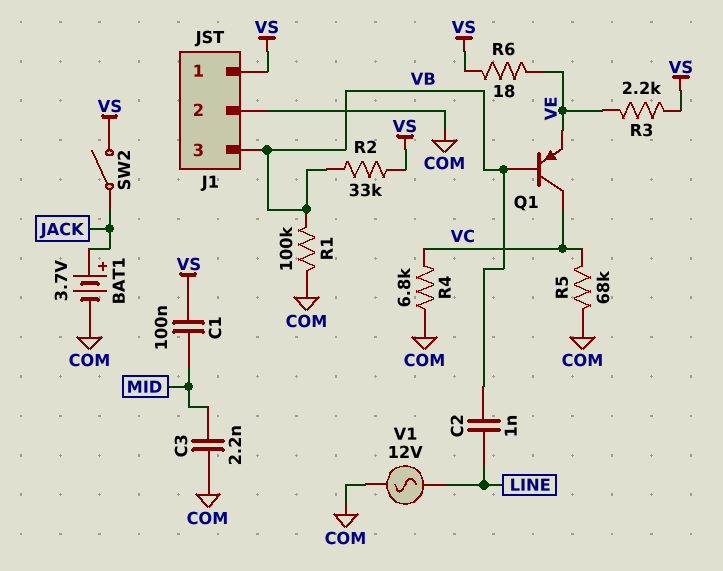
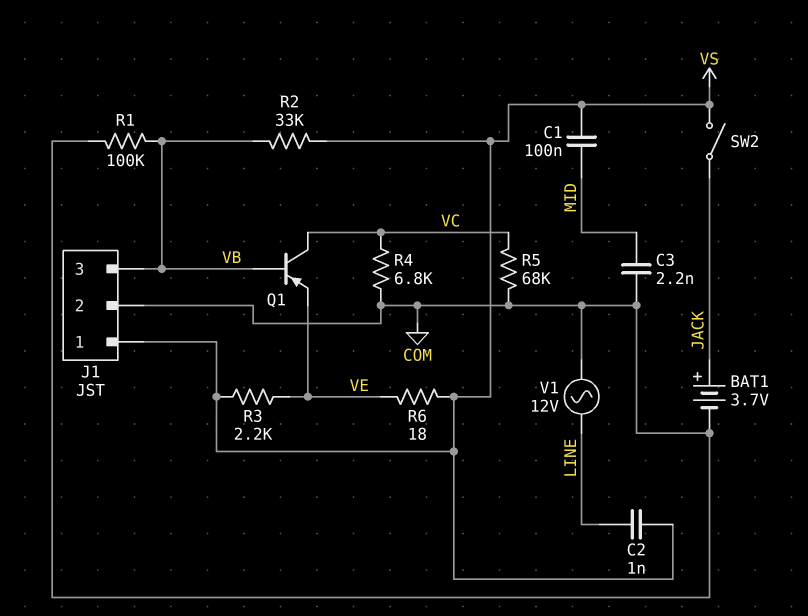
C2: 1nF (LINE, VB) -> 1nF (LINE, VS)

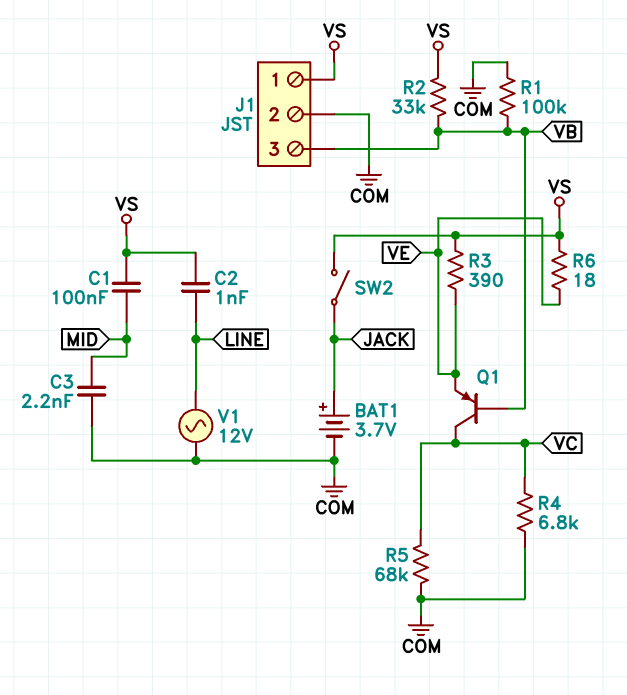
R3: 2.2k (VE, VS) -> 390 (VE, VS)

